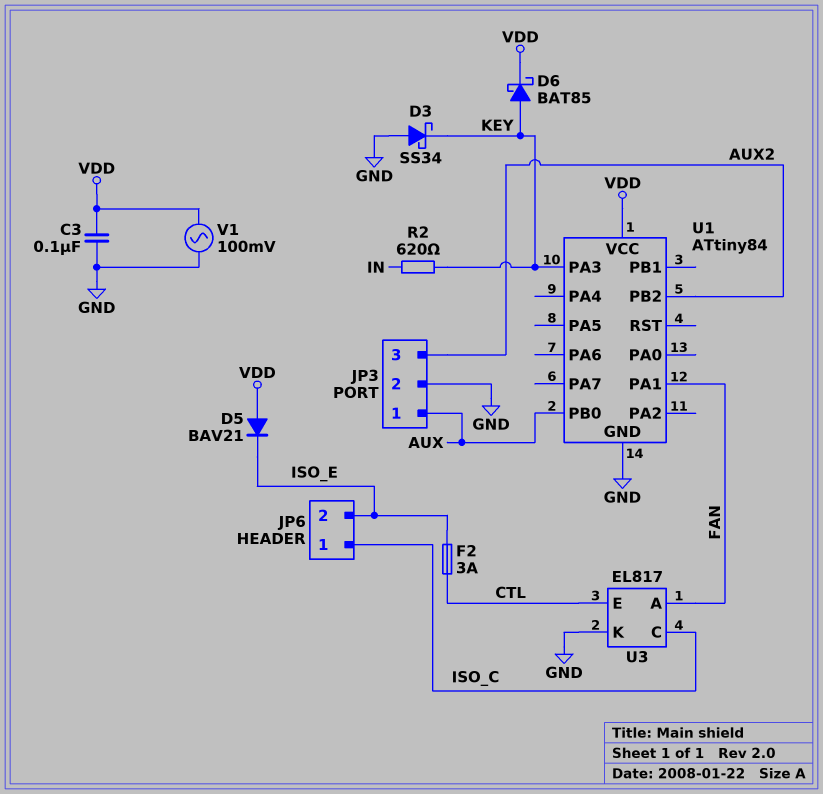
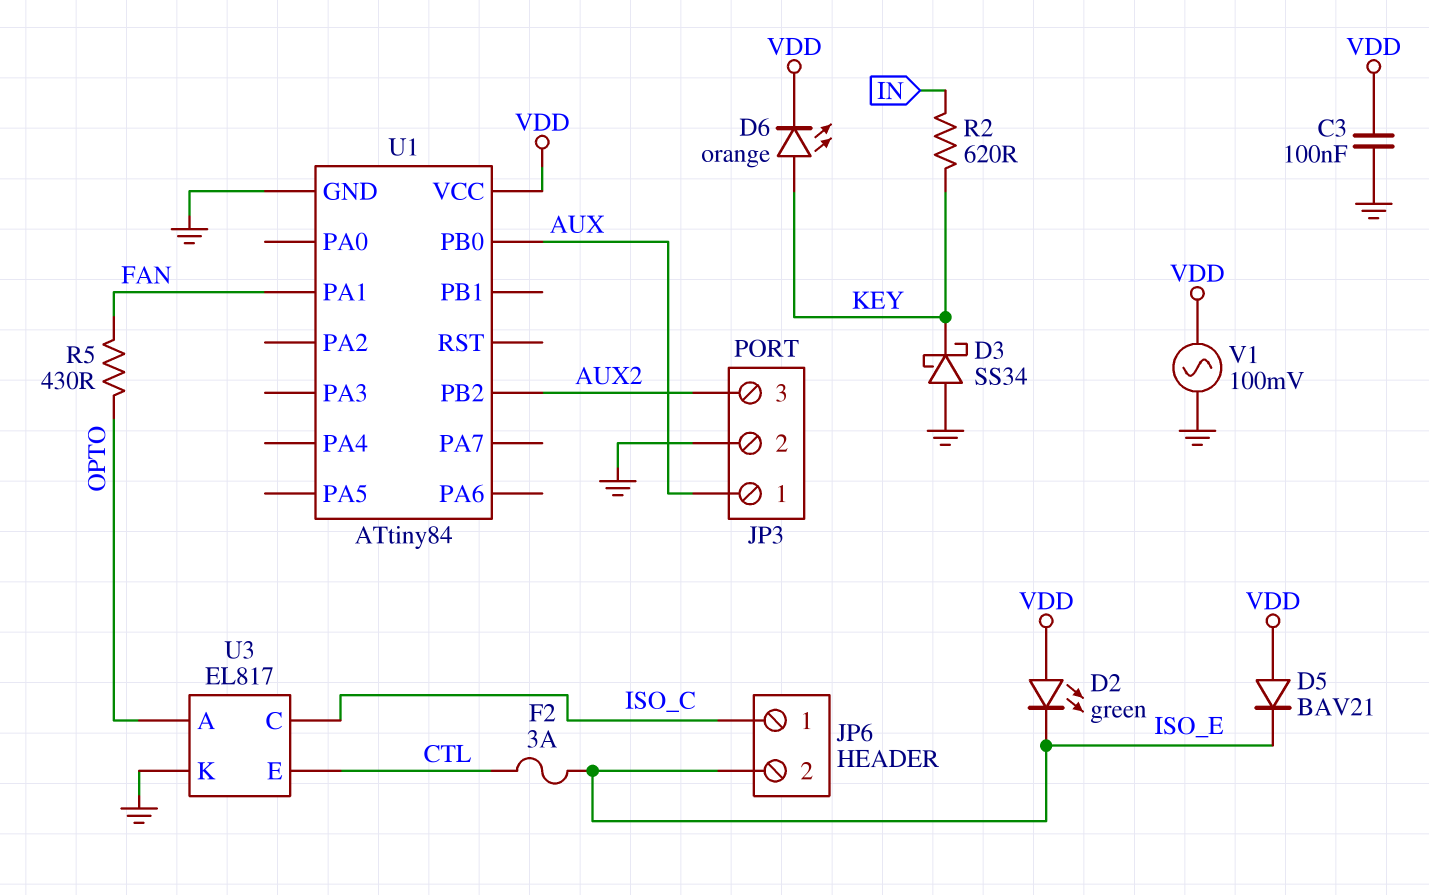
D2: none -> LED green (A VDD, K ISO_E)
D6: schottky BAT85 (A KEY, K VDD) -> LED orange (A KEY, K VDD)
R5: none -> 430 (FAN, OPTO)
U1 pin PA3: KEY -> none
U3 pin A: FAN -> OPTO

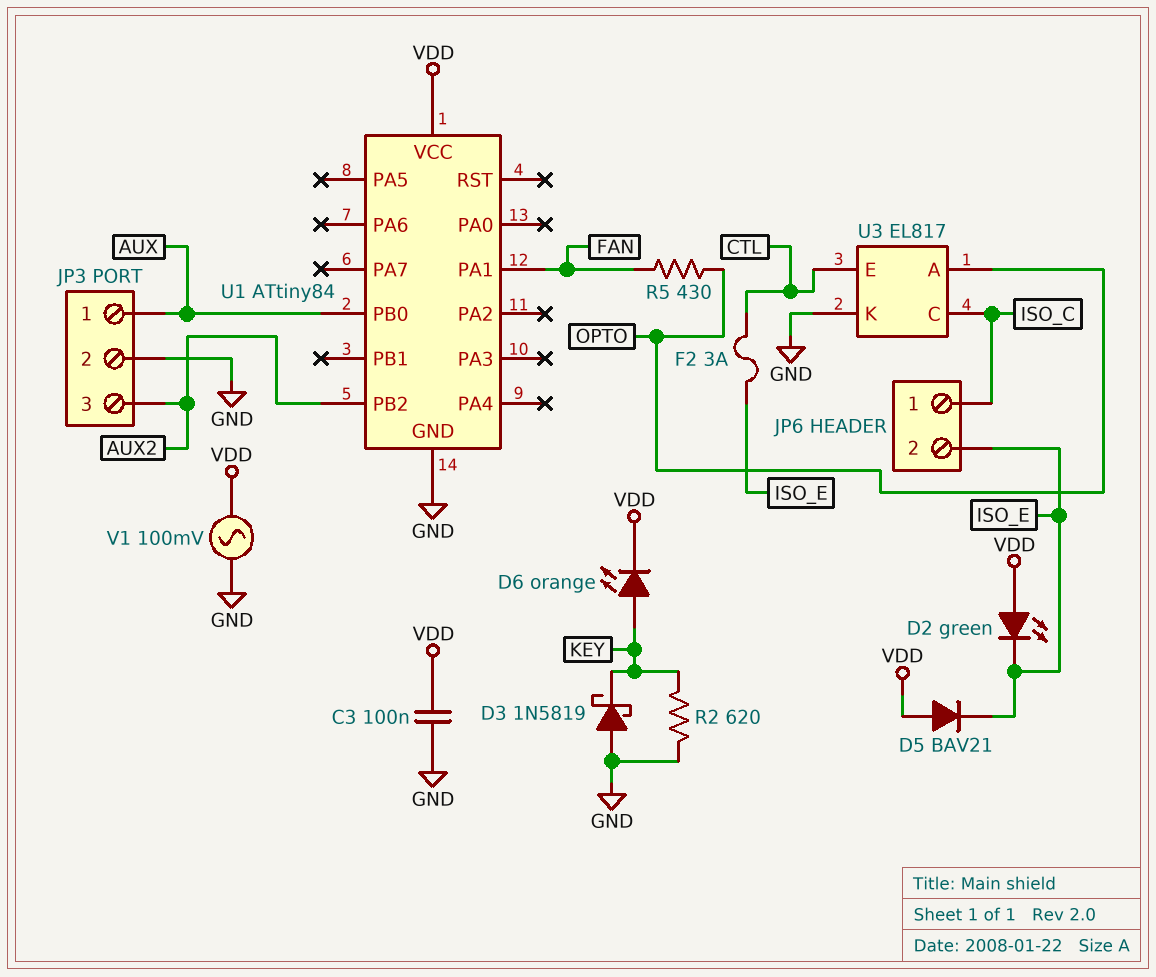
D3: schottky SS34 (A GND, K KEY) -> schottky 1N5819 (A GND, K KEY)
R2: 620 (IN, KEY) -> 620 (GND, KEY)

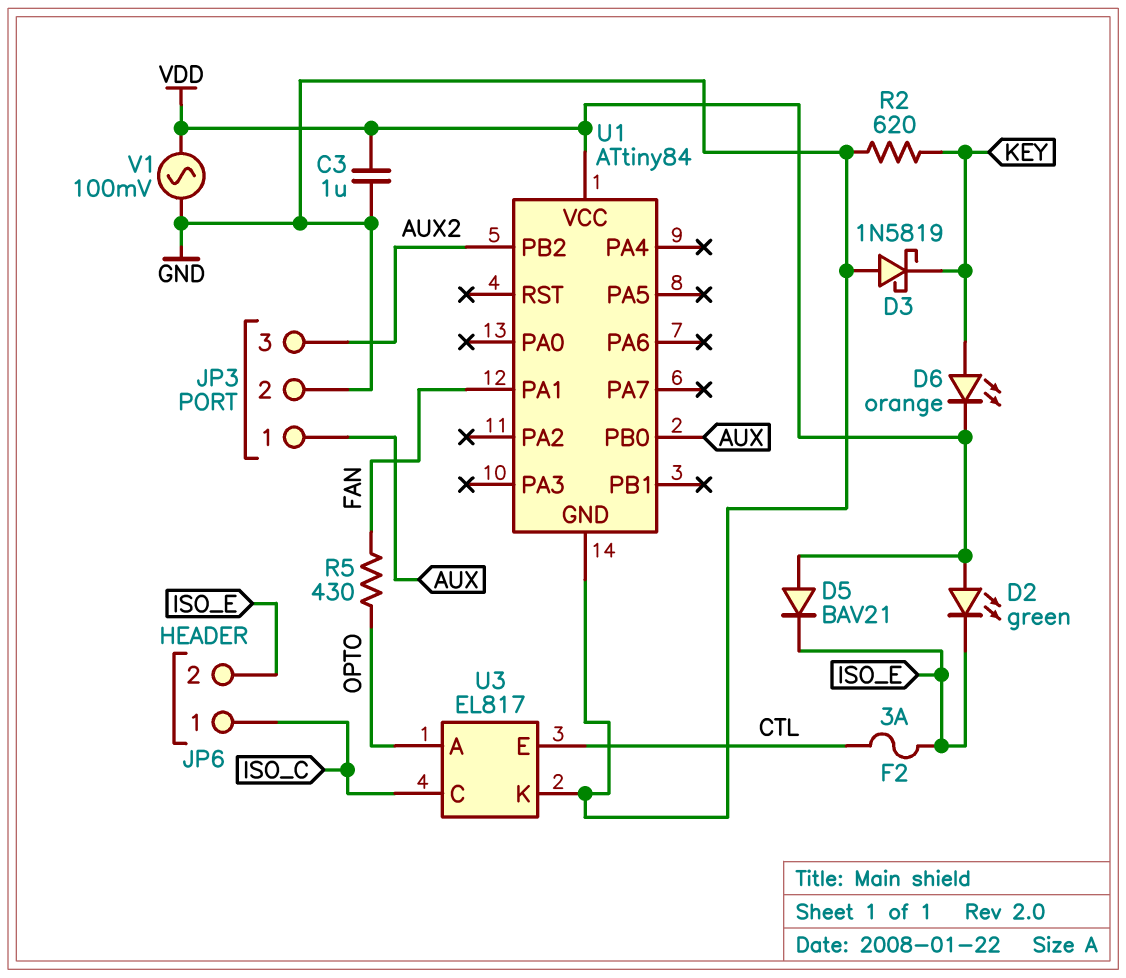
C3: 100nF (GND, VDD) -> 1uF (GND, VDD)

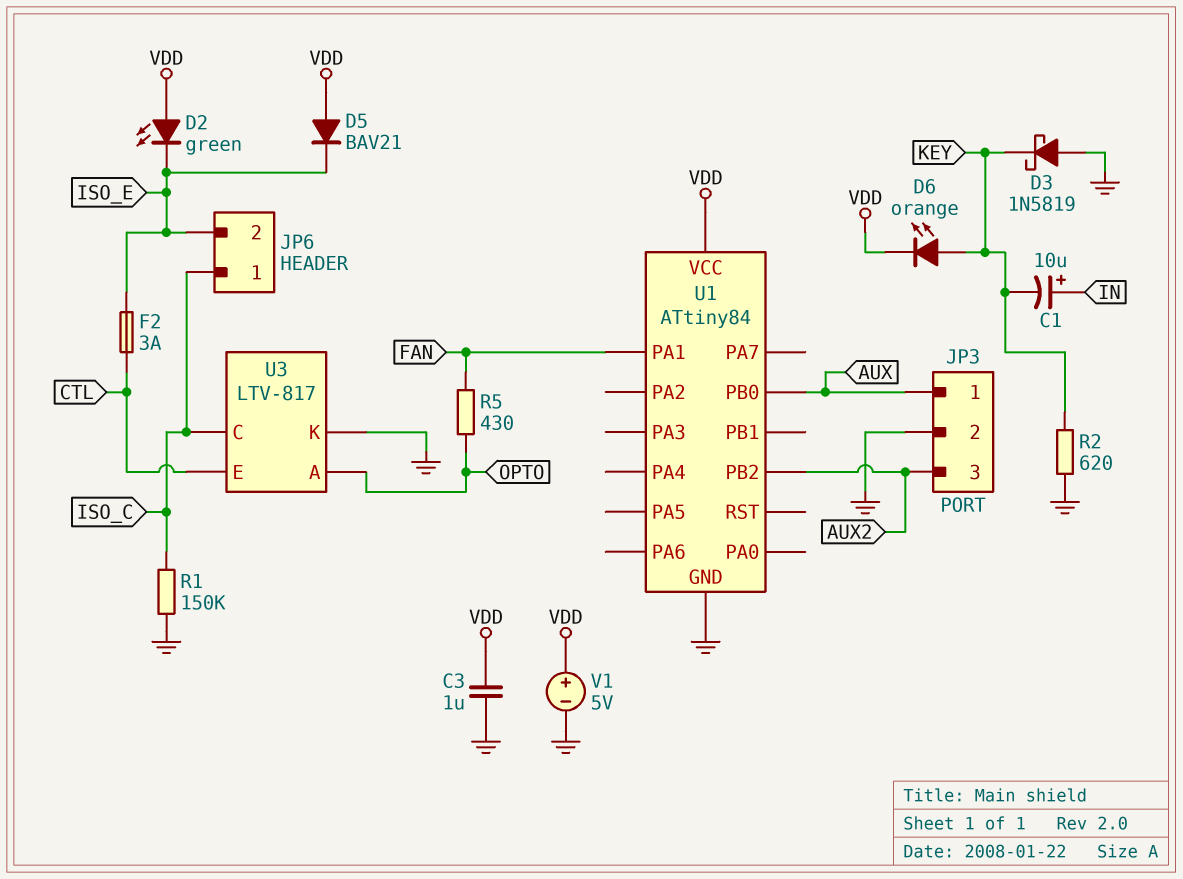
C1: none -> 10uF (plus IN, minus KEY)
R1: none -> 150k (GND, ISO_C)
U3: EL817 -> LTV-817
V1: AC 100mV (GND, VDD) -> 5V (plus VDD, minus GND)

